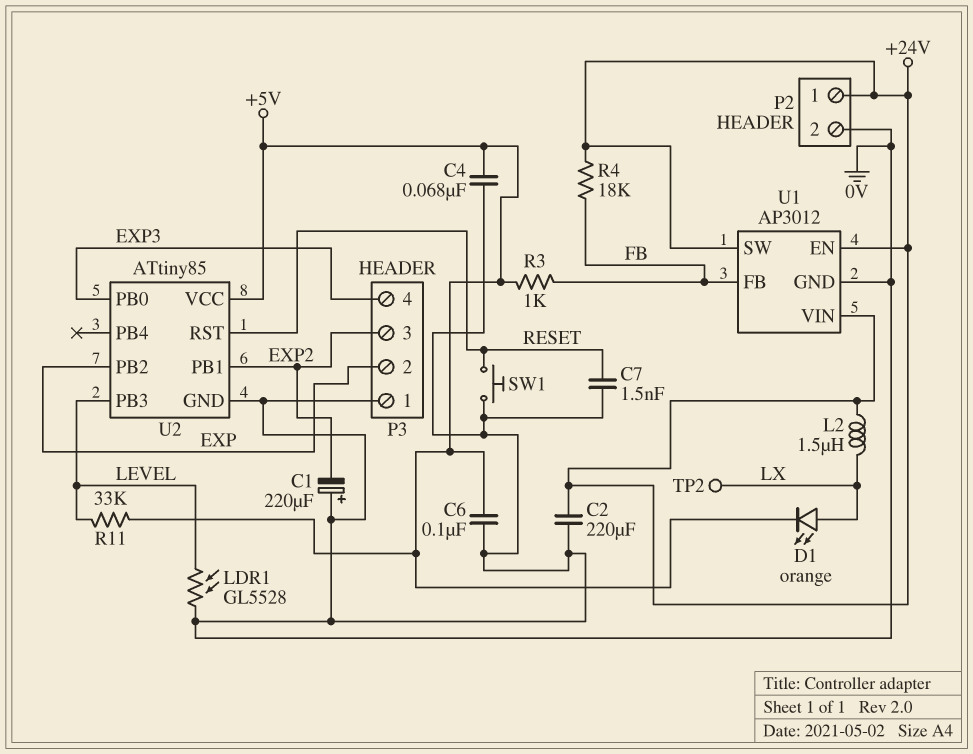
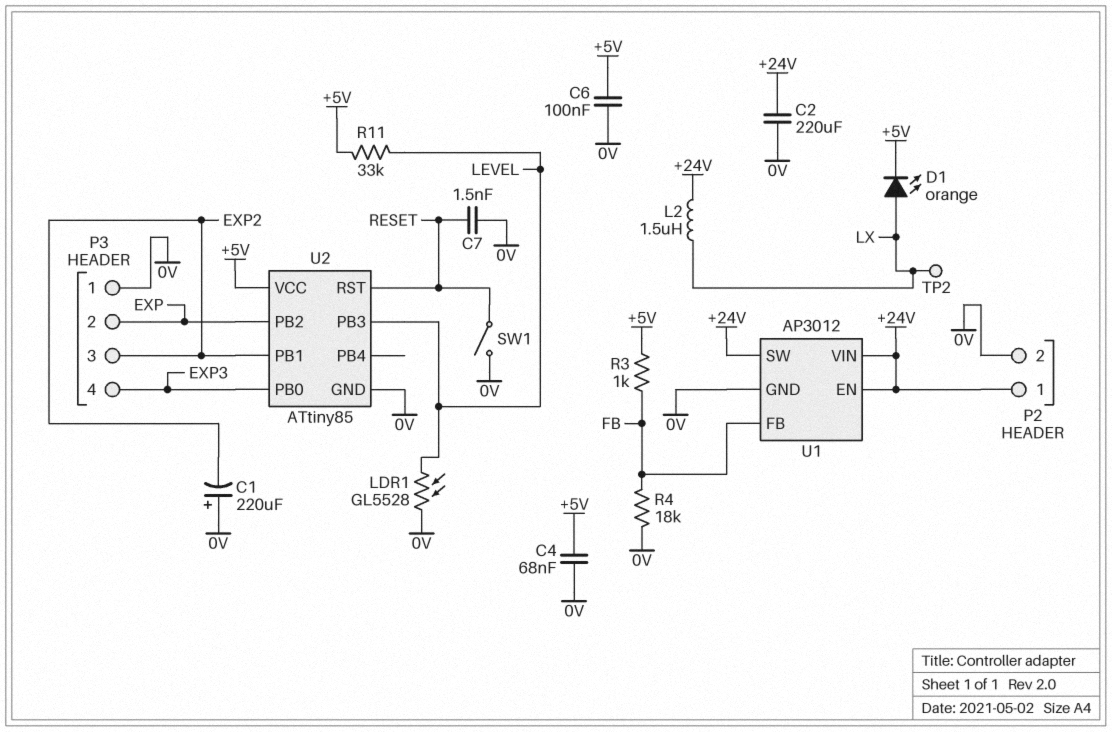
R4: 18k (+24V, FB) -> 18k (0V, FB)
SW1: button (0V, RESET) -> switch (0V, RESET)

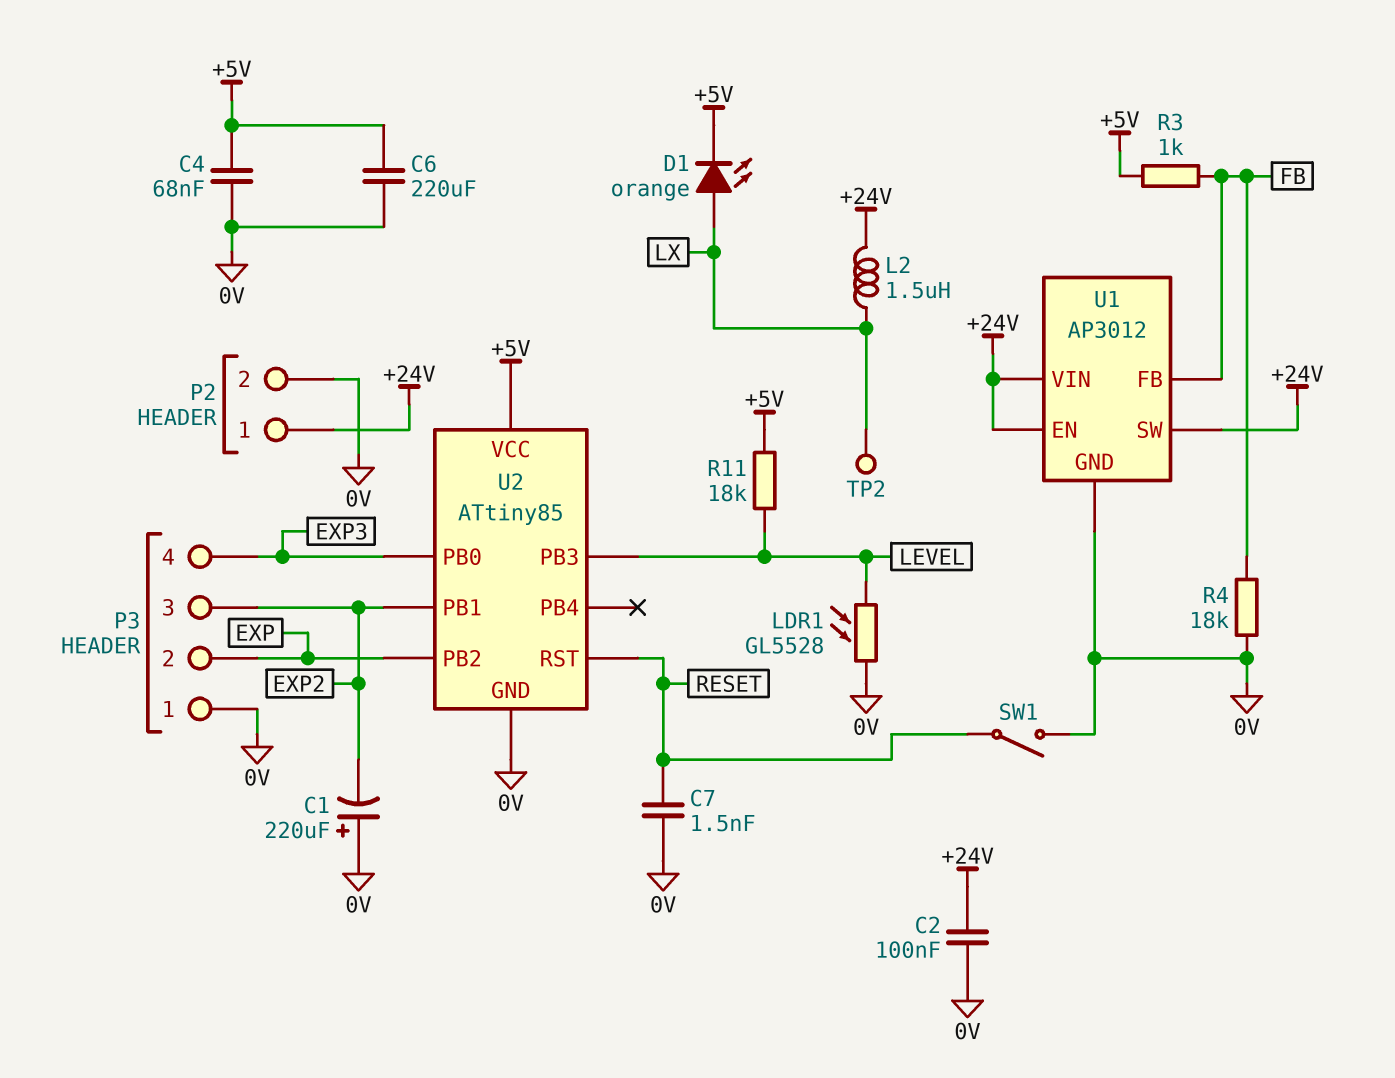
C2: 220uF (+24V, 0V) -> 100nF (+24V, 0V)
C6: 100nF (+5V, 0V) -> 220uF (+5V, 0V)
R11: 33k (+5V, LEVEL) -> 18k (+5V, LEVEL)

